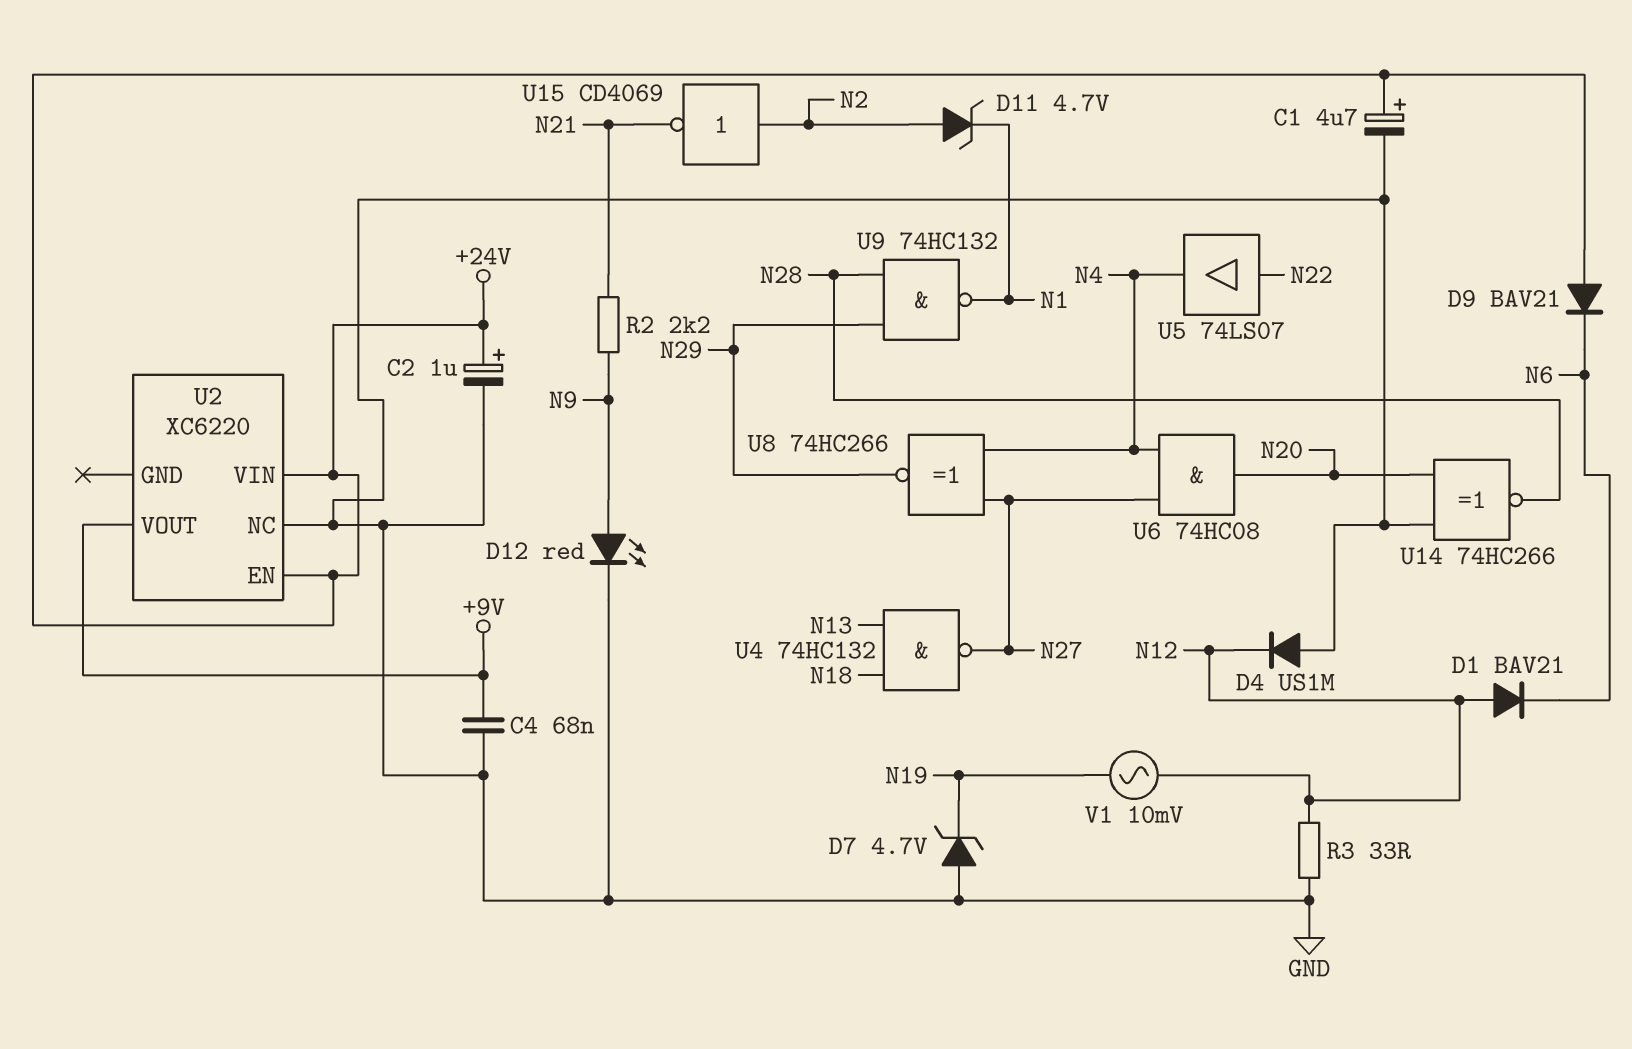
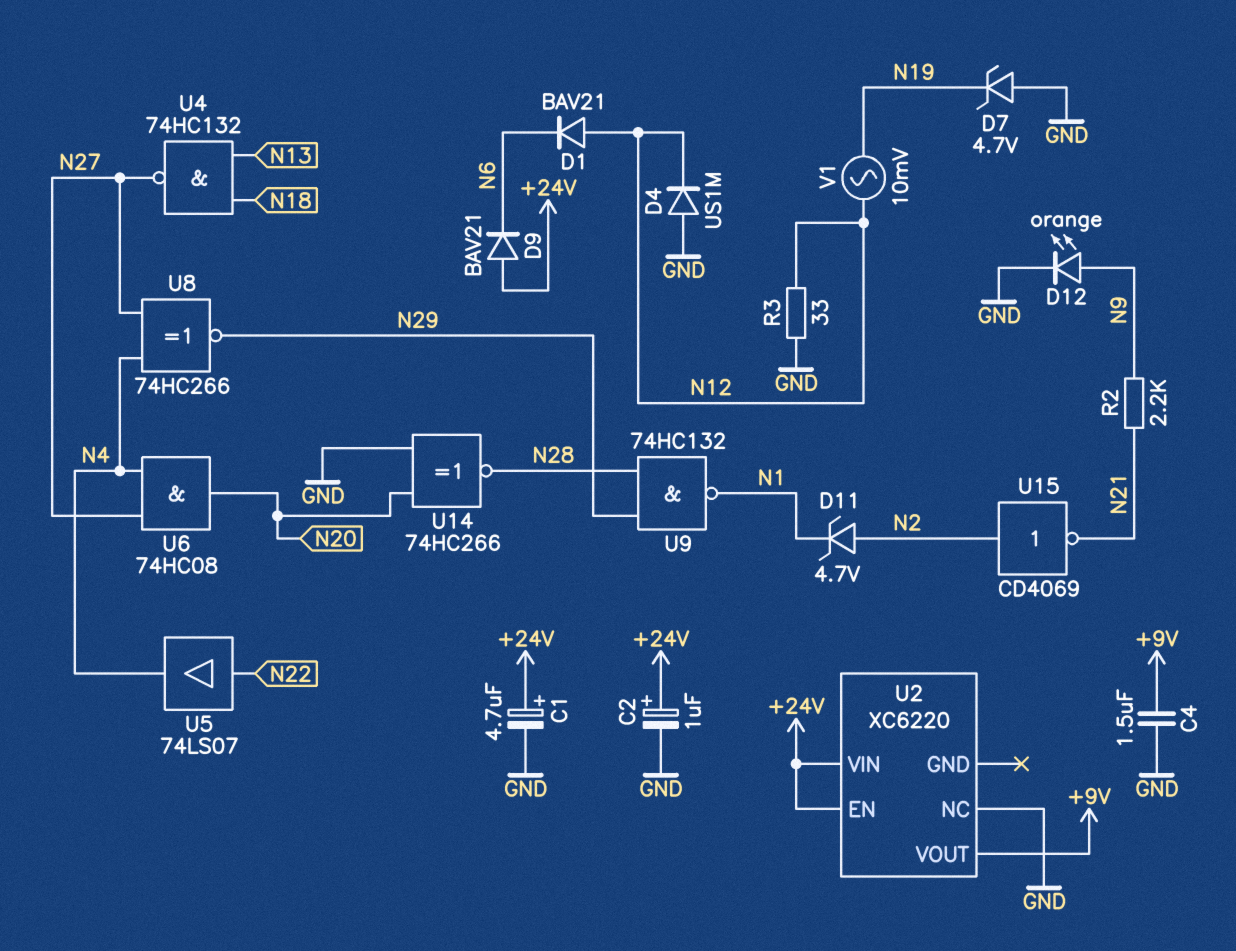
C4: 68nF (+9V, GND) -> 1.5uF (+9V, GND)
D12: LED red (A N9, K GND) -> LED orange (A N9, K GND)

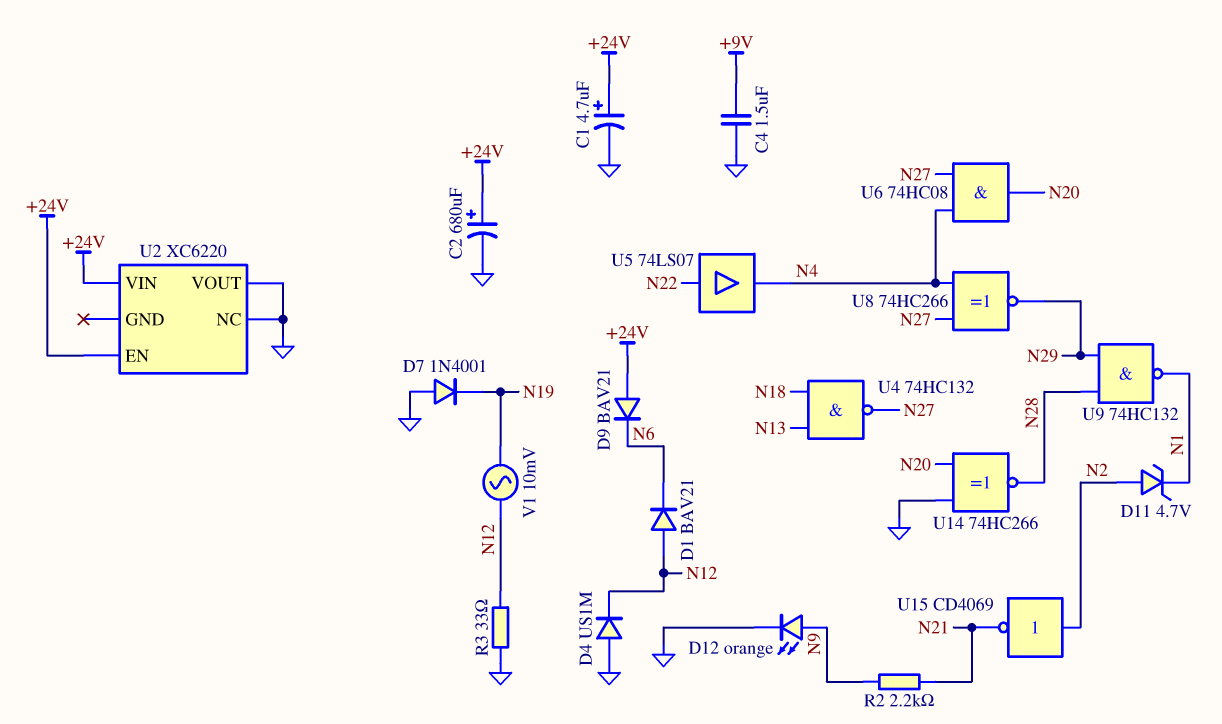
C2: 1uF (plus +24V, minus GND) -> 680uF (plus +24V, minus GND)
D7: zener 4.7V (A GND, K N19) -> diode 1N4001 (A GND, K N19)
U2 pin VOUT: +9V -> GND

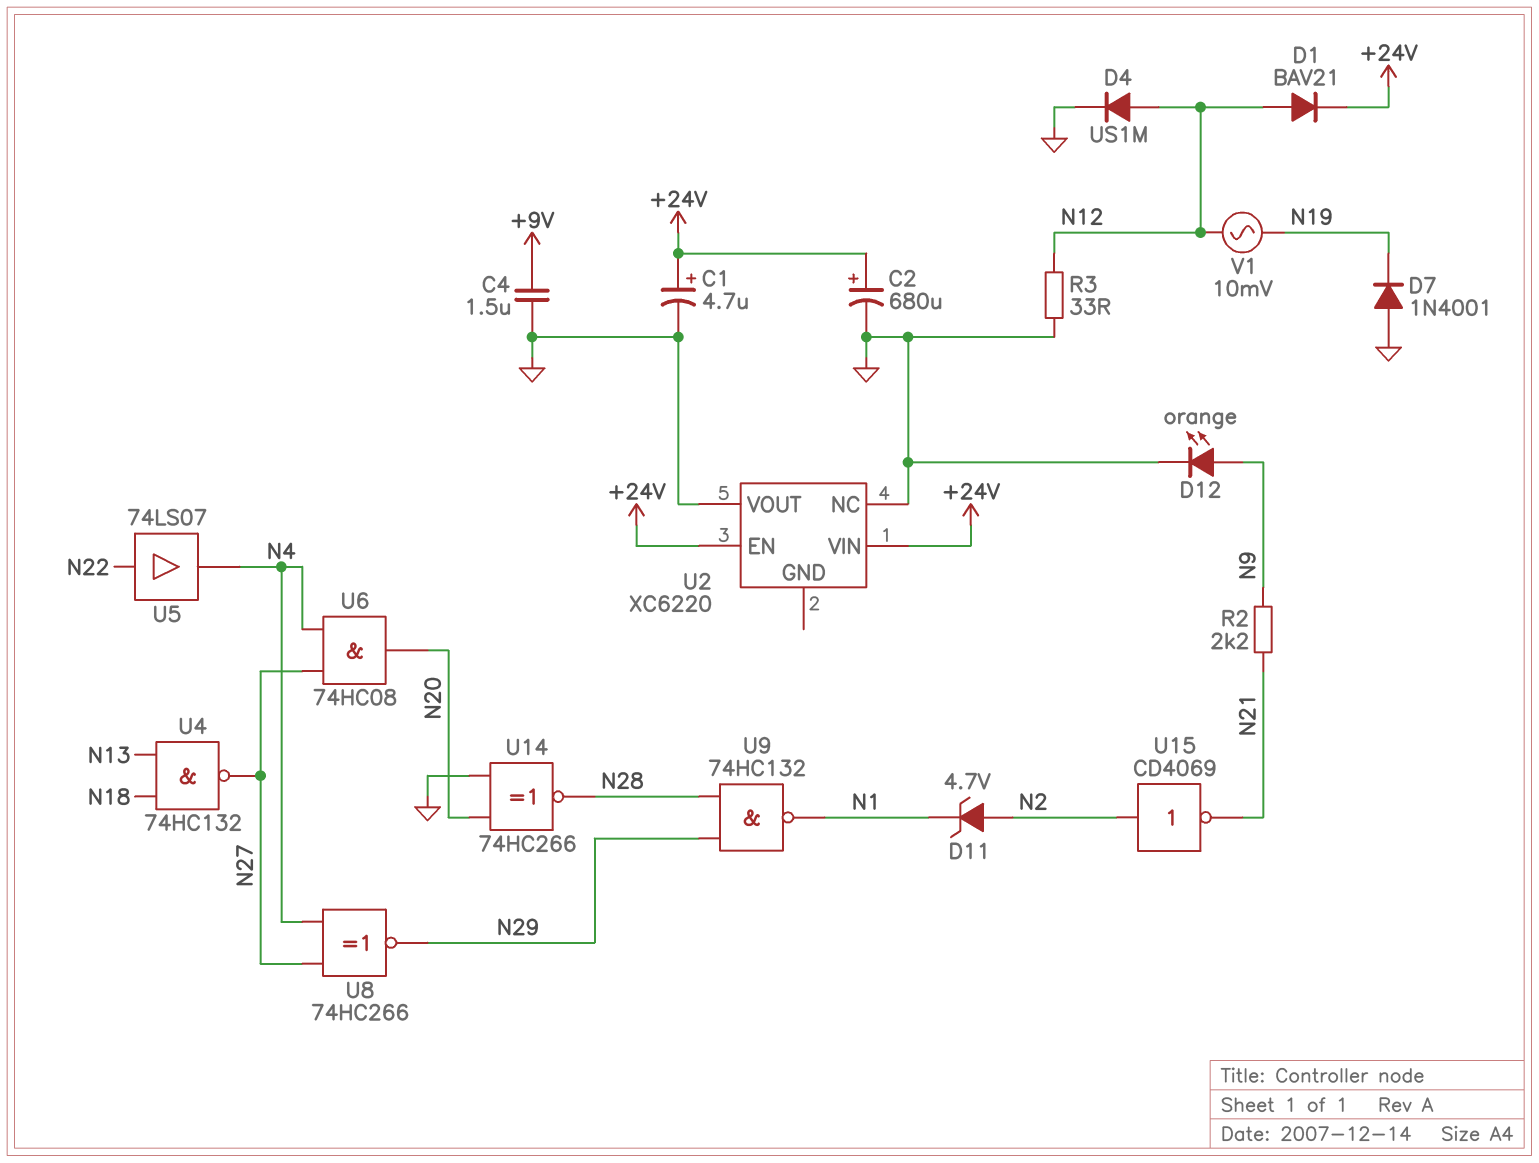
D1: diode BAV21 (A N12, K N6) -> diode BAV21 (A N12, K +24V)
D4: diode US1M (A GND, K N12) -> diode US1M (A N12, K GND)
D9: diode BAV21 (A +24V, K N6) -> none

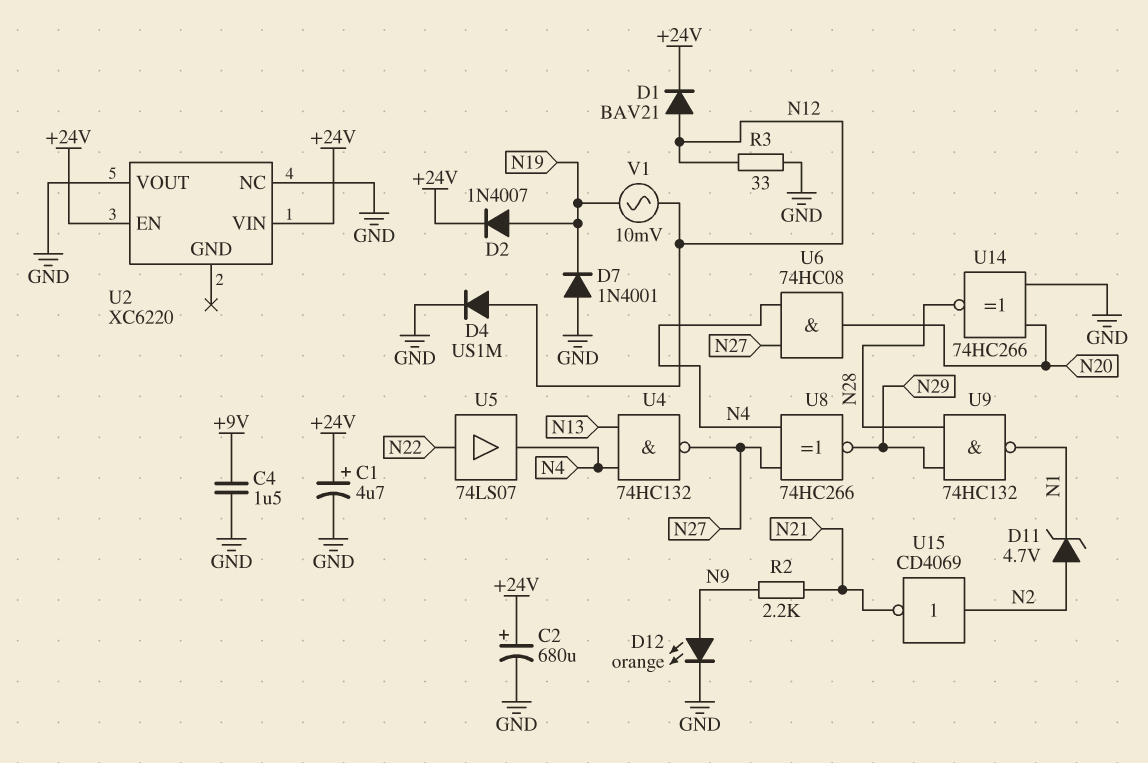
D2: none -> diode 1N4007 (A N19, K +24V)
U4: NAND 74HC132 (in N13, in N18, out N27) -> NAND 74HC132 (in N4, in N13, out N27)

